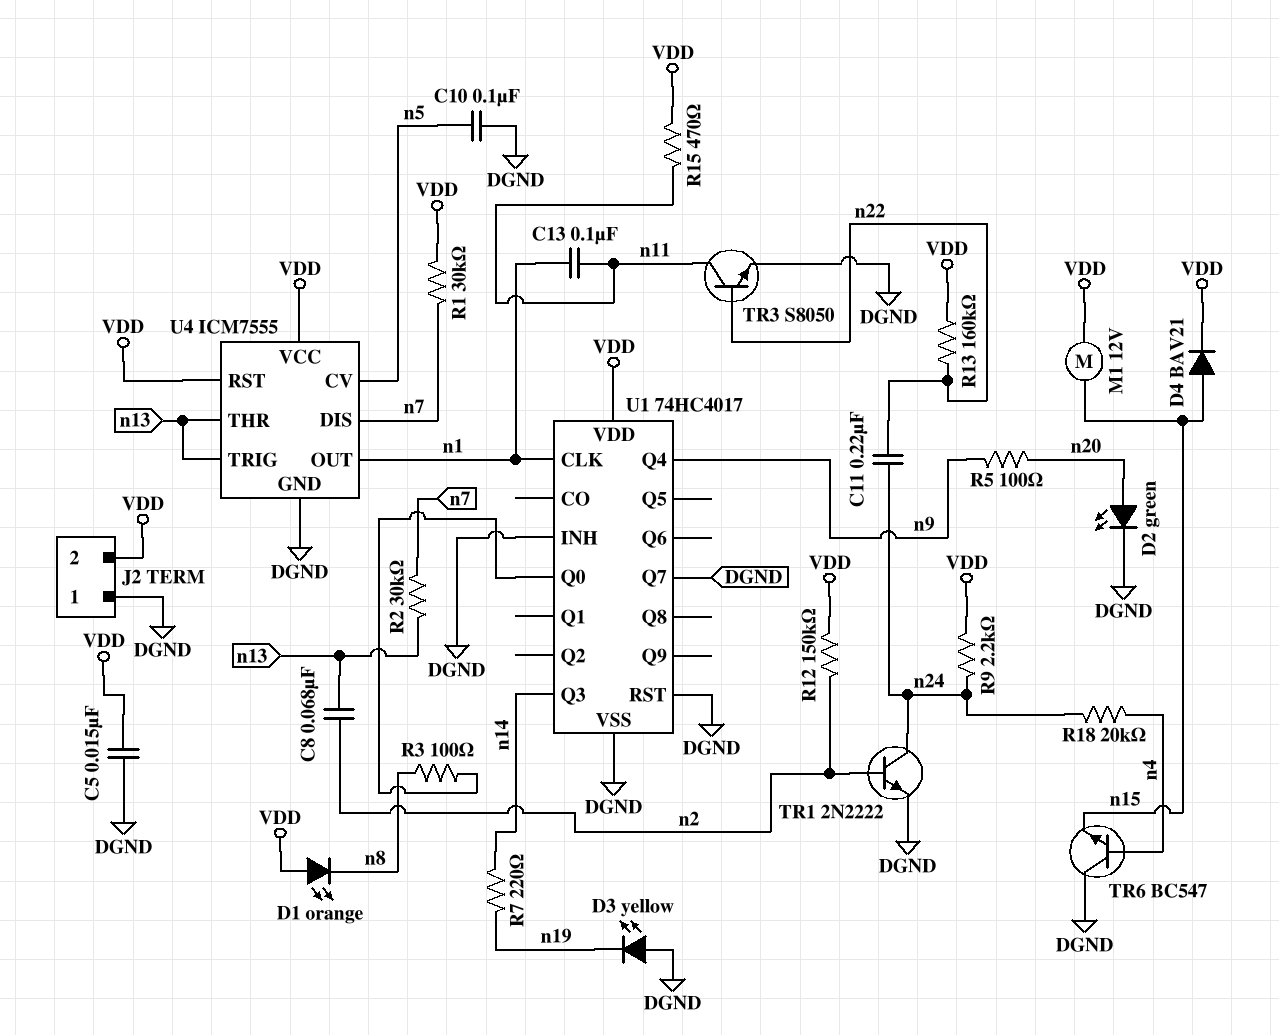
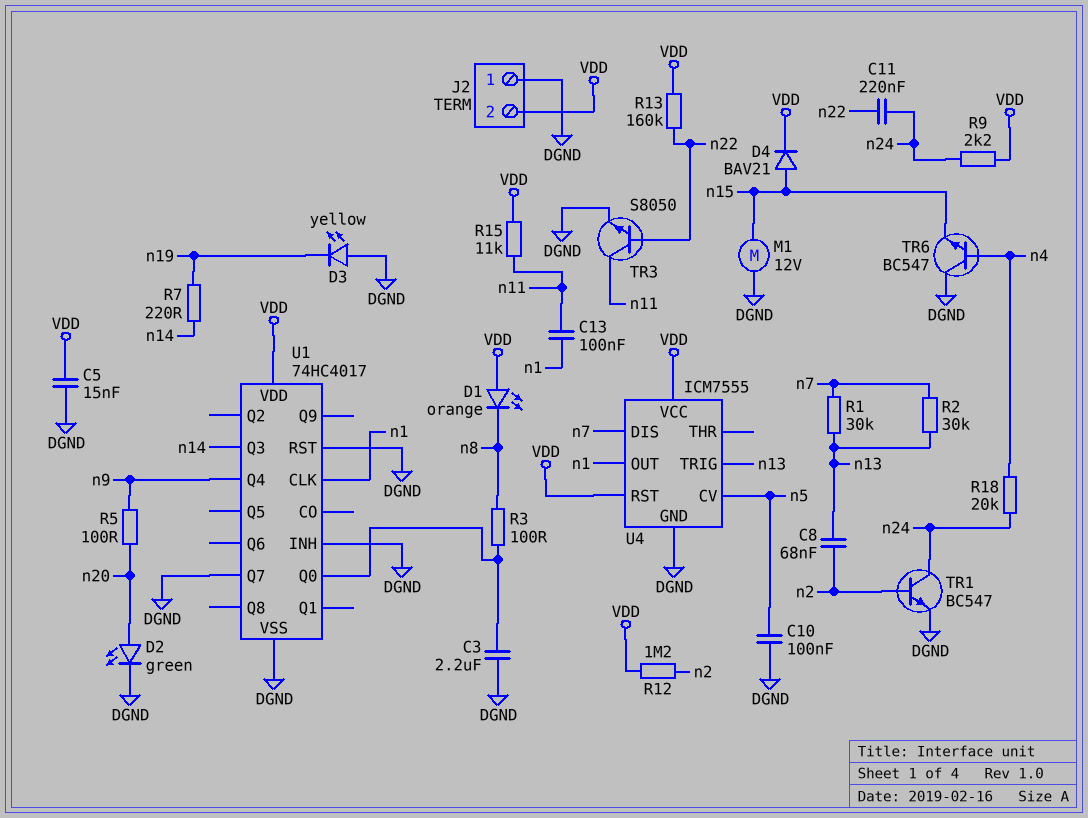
C3: none -> 2.2uF (DGND, U1/Q0)
M1: motor 12V (VDD, n15) -> motor 12V (DGND, n15)
R1: 30k (VDD, n7) -> 30k (n7, n13)
R12: 150k (VDD, n2) -> 1.2M (VDD, n2)
R15: 470 (VDD, n11) -> 11k (VDD, n11)
TR1: NPN 2N2222 (B n2, C n24, E DGND) -> NPN BC547 (B n2, C n24, E DGND)
U4 pin THR: n13 -> none

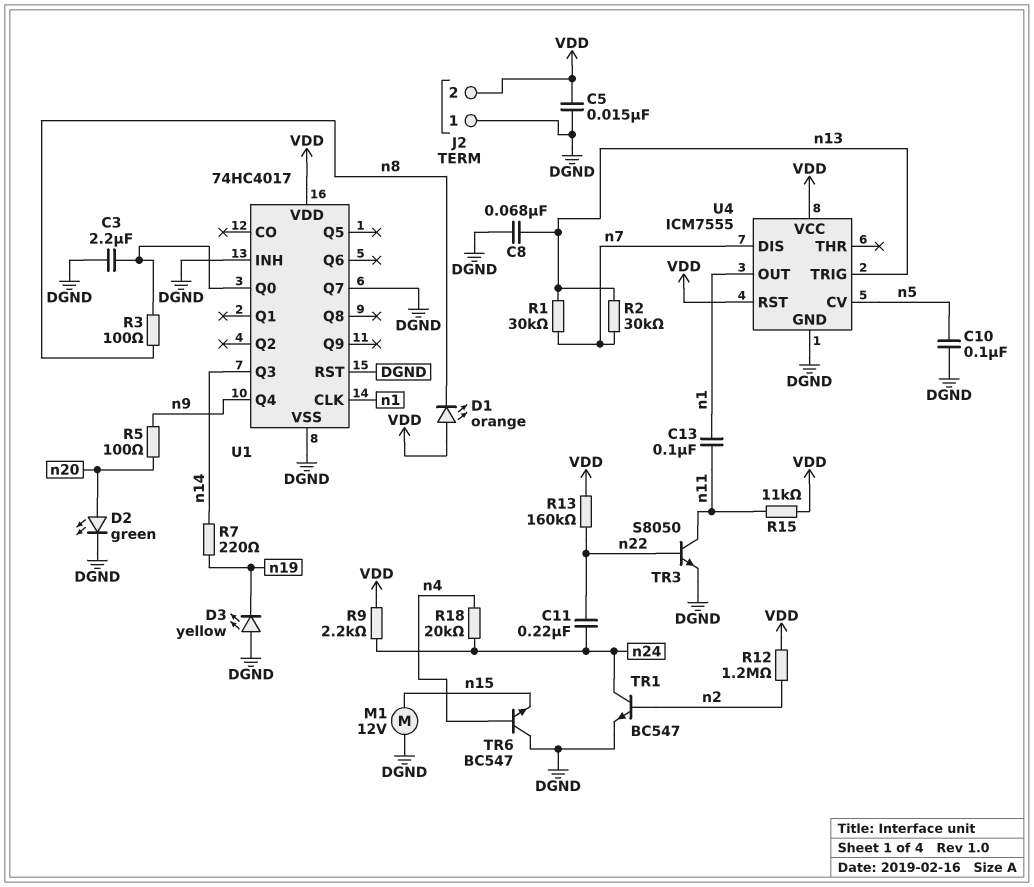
C8: 68nF (n2, n13) -> 68nF (DGND, n13)
D4: diode BAV21 (A n15, K VDD) -> none

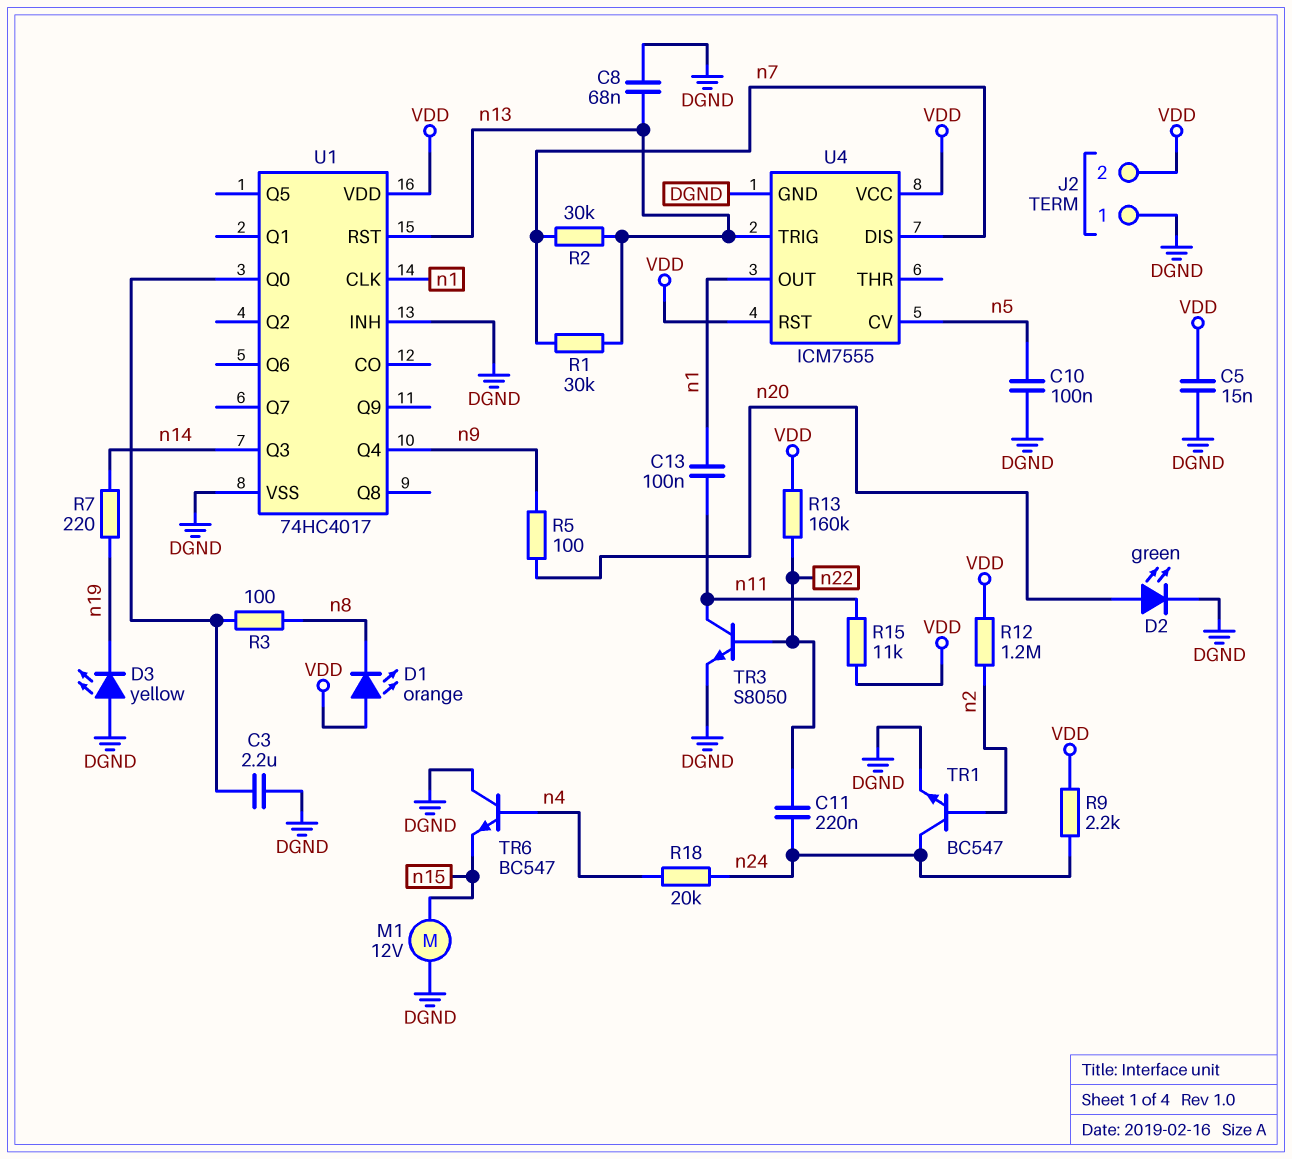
U1 pin Q7: DGND -> none
U1 pin RST: DGND -> n13

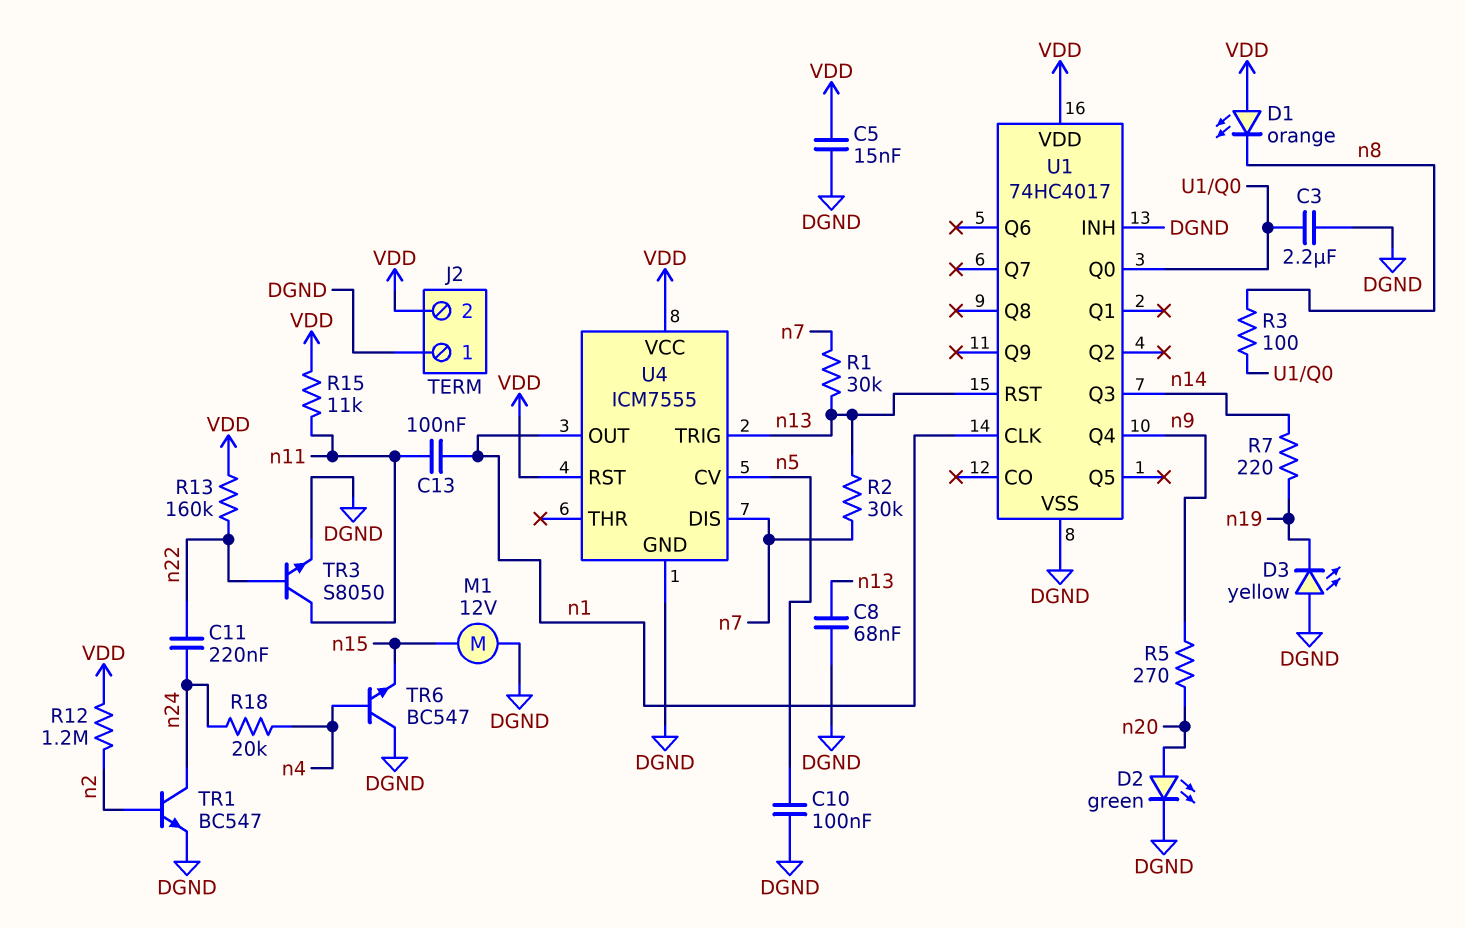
R5: 100 (n9, n20) -> 270 (n9, n20)
R9: 2.2k (VDD, n24) -> none

